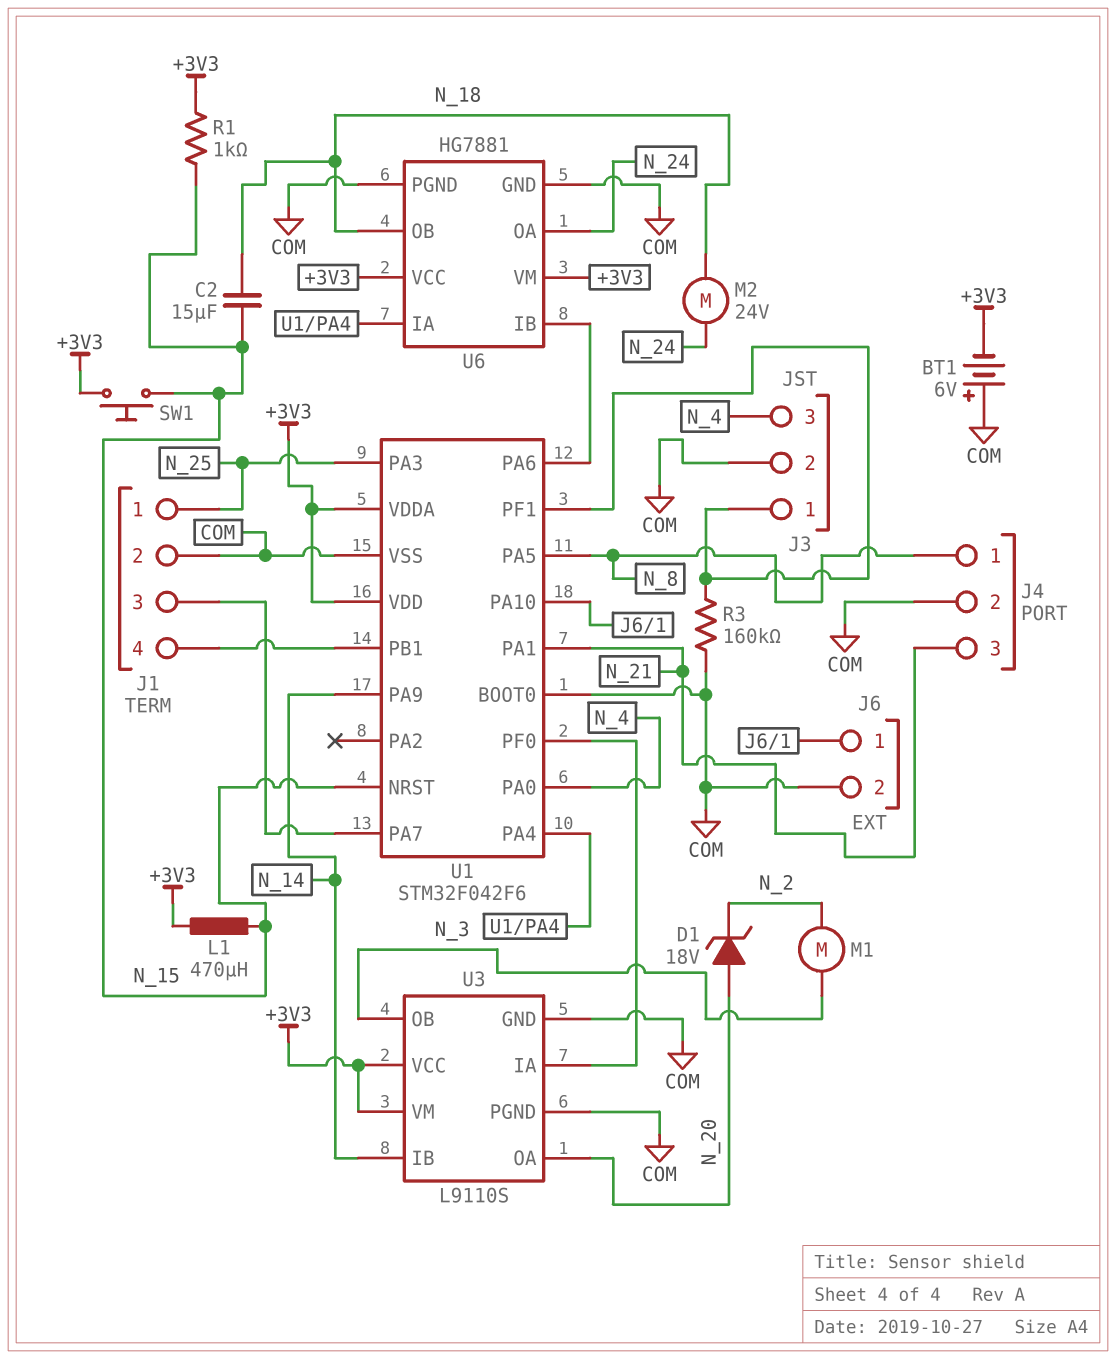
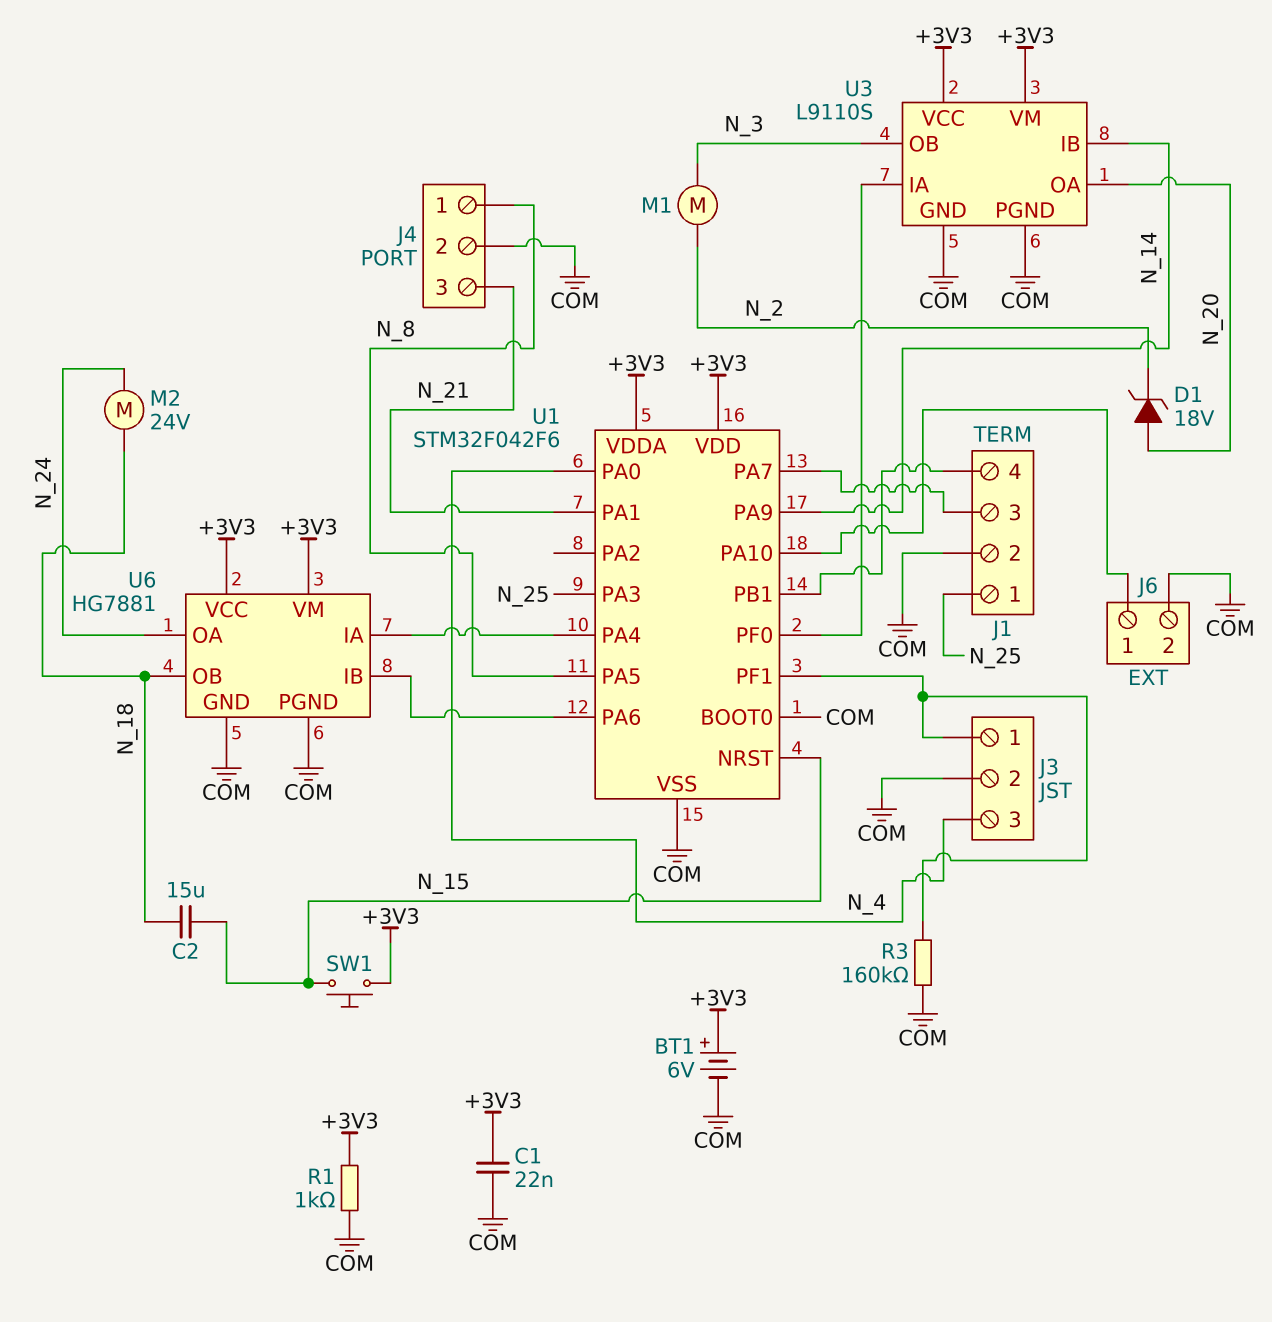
BT1: 6V (plus COM, minus +3V3) -> 6V (plus +3V3, minus COM)
C1: none -> 22nF (+3V3, COM)
L1: 470uH (+3V3, N_15) -> none
R1: 1k (+3V3, N_15) -> 1k (+3V3, COM)

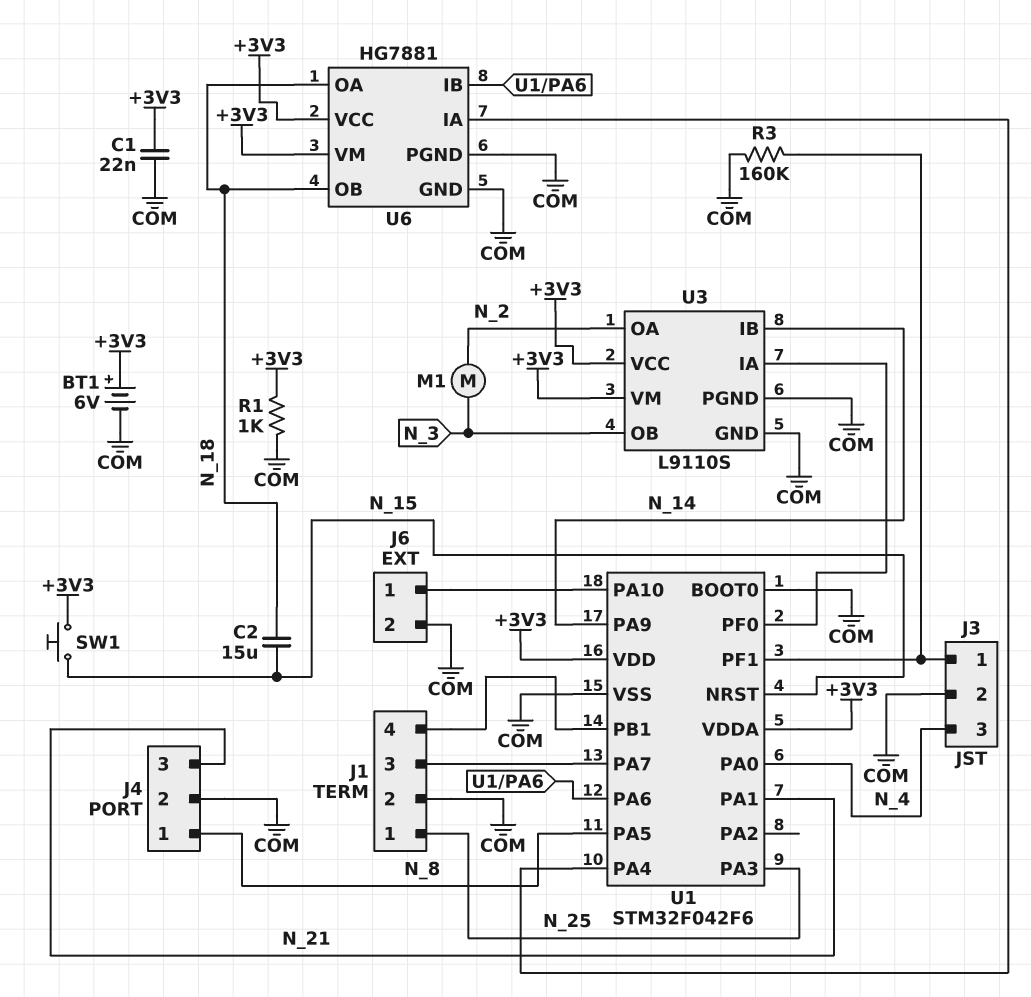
D1: zener 18V (A N_20, K N_2) -> none
M2: motor 24V (N_18, N_24) -> none
U3 pin OA: N_20 -> N_2
U6 pin OA: N_24 -> N_18

